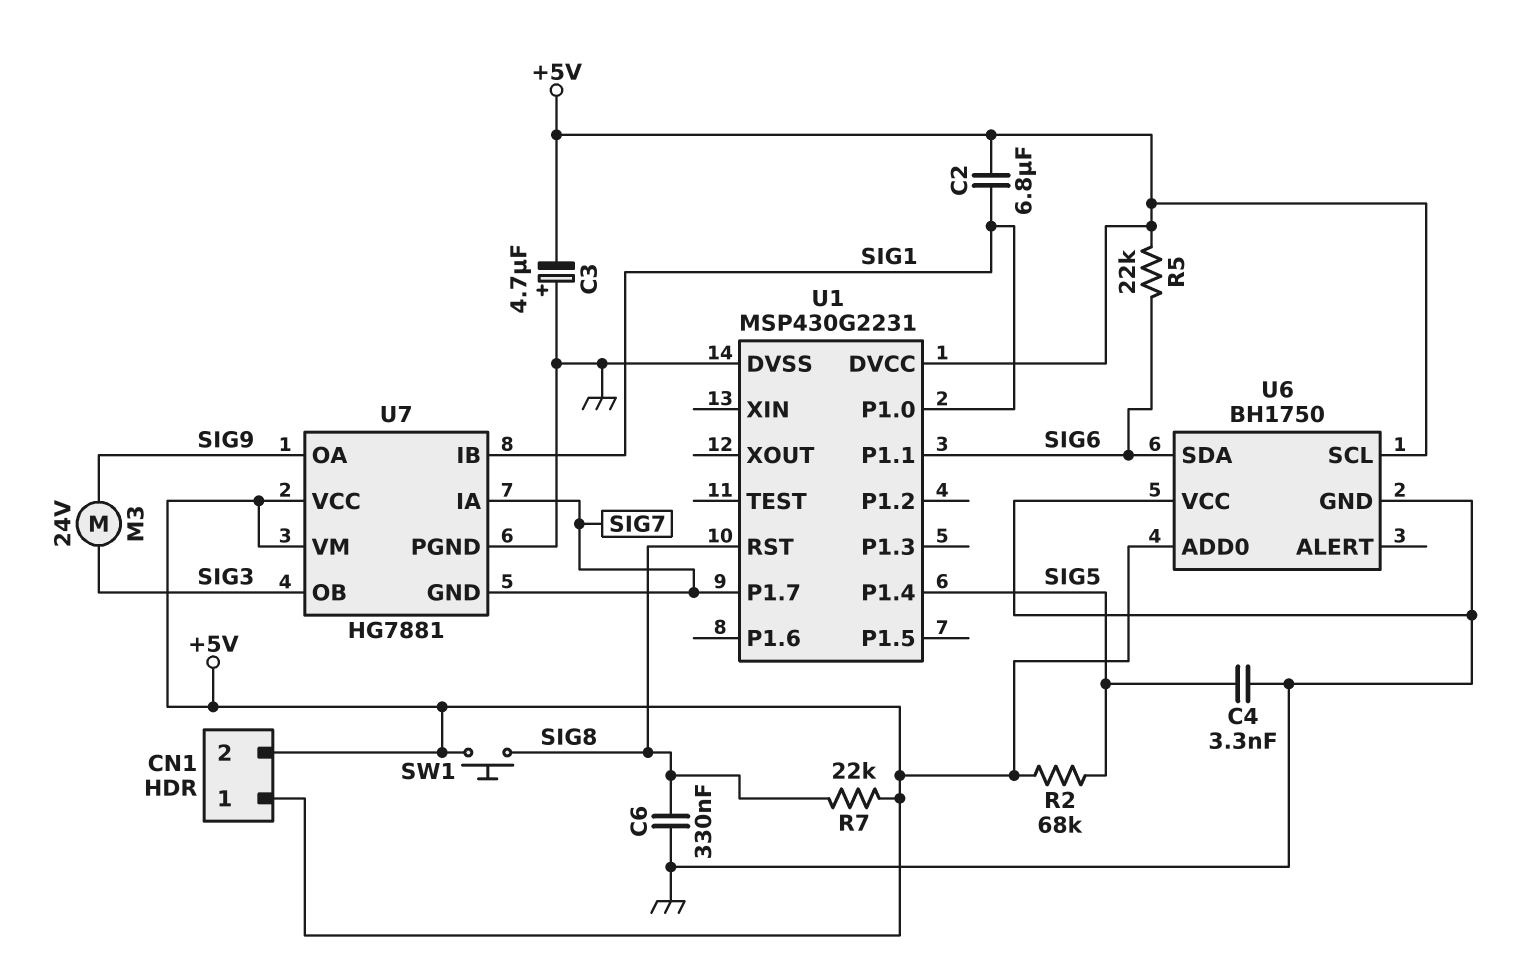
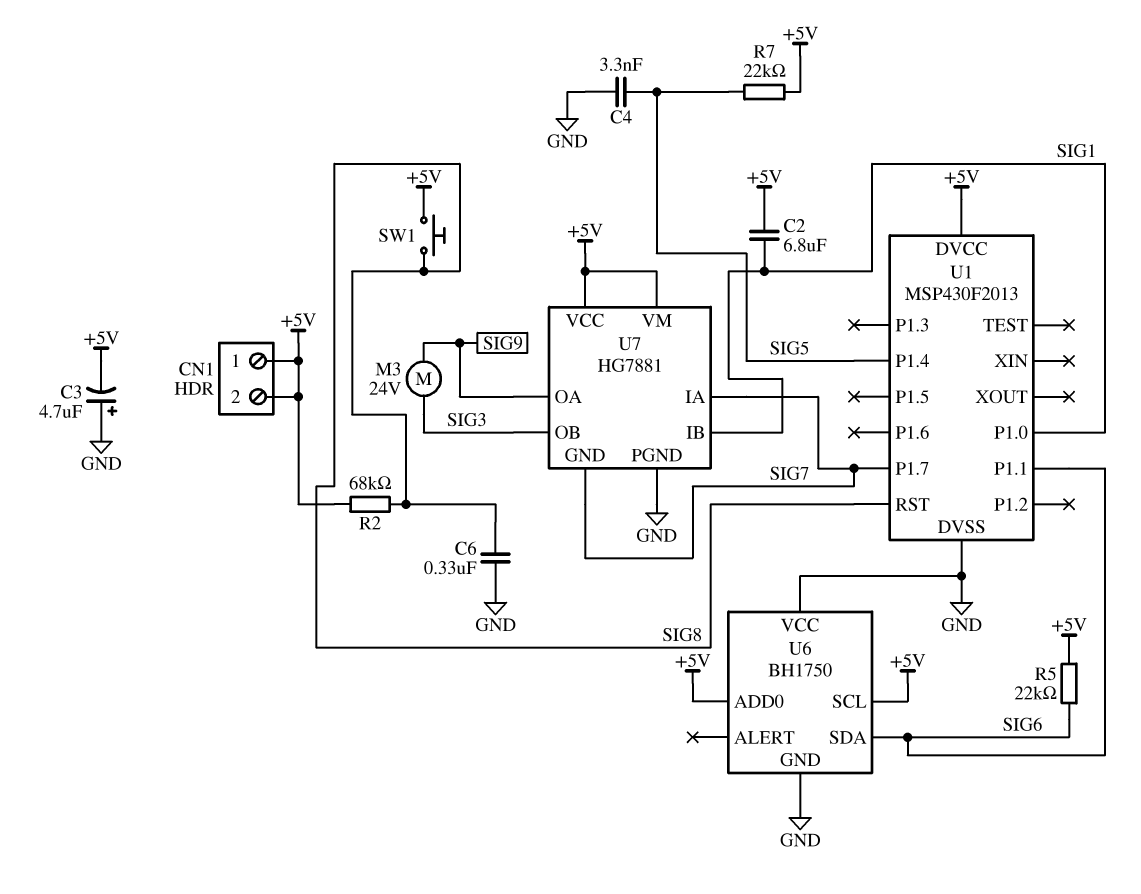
R2: 68k (+5V, SIG5) -> 68k (+5V, SIG8)
R7: 22k (+5V, SIG8) -> 22k (+5V, SIG5)
U1: MSP430G2231 -> MSP430F2013

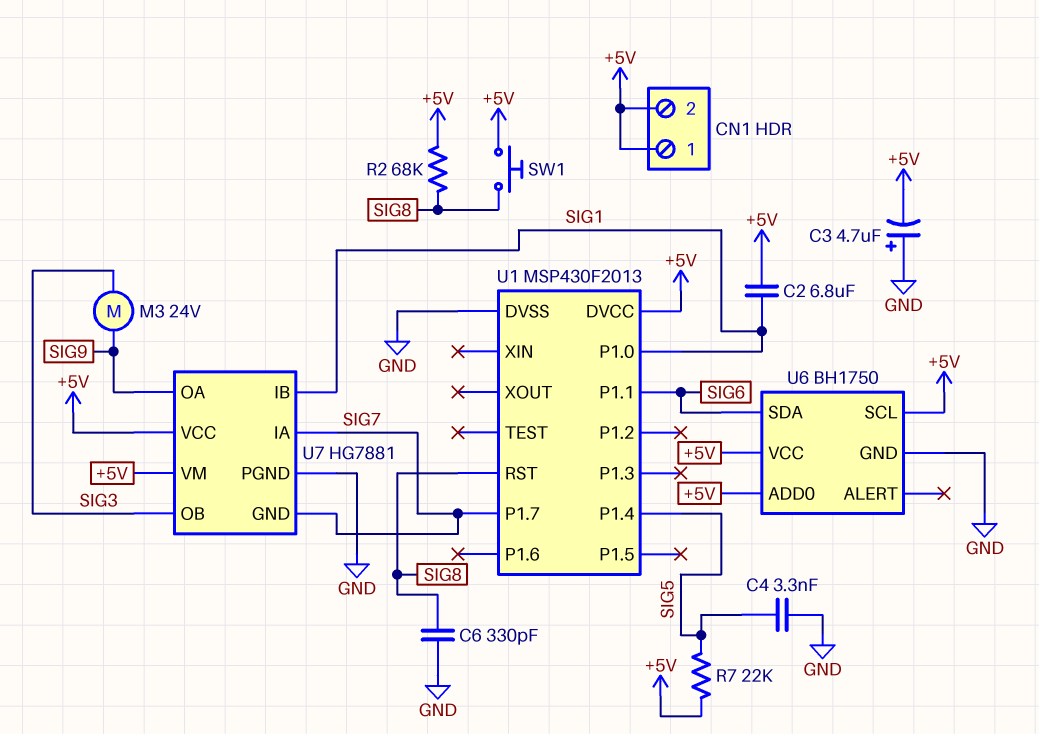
C6: 330nF (GND, SIG8) -> 330pF (GND, SIG8)
R5: 22k (+5V, SIG6) -> none
U6 pin VCC: GND -> +5V

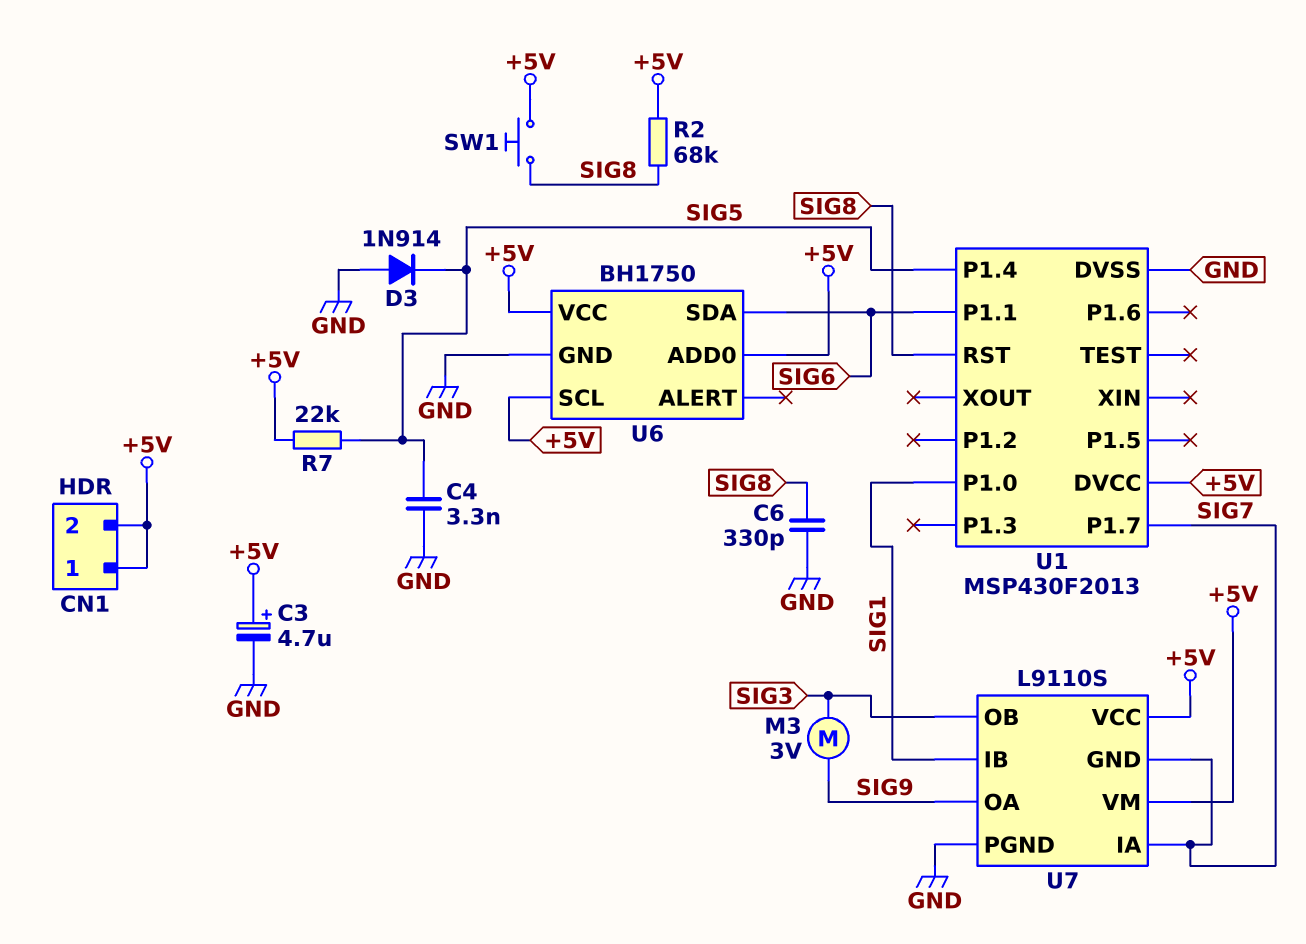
C2: 6.8uF (+5V, SIG1) -> none
C3: 4.7uF (plus GND, minus +5V) -> 4.7uF (plus +5V, minus GND)
D3: none -> diode 1N914 (A GND, K SIG5)
M3: motor 24V (SIG3, SIG9) -> motor 3V (SIG3, SIG9)
U7: HG7881 -> L9110S

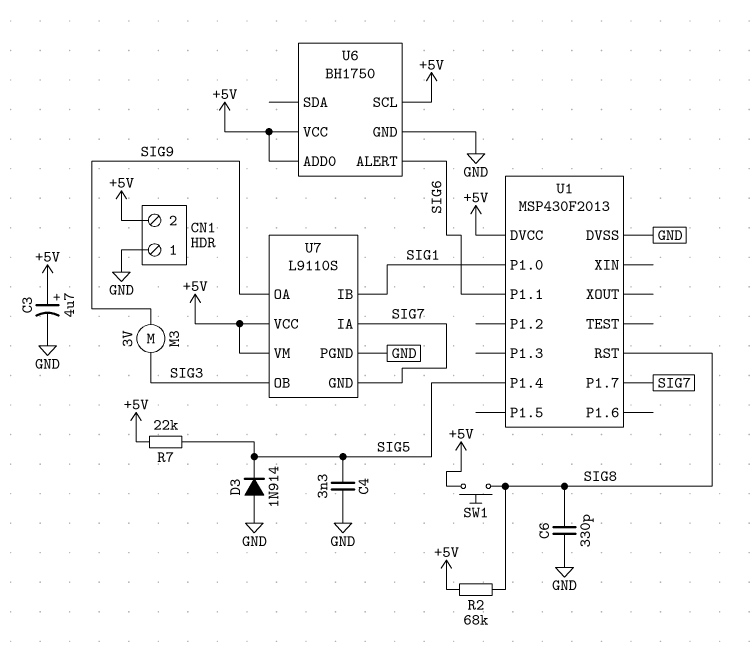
CN1 pin 1: +5V -> GND
U6 pin ALERT: none -> SIG6
U6 pin SDA: SIG6 -> none

